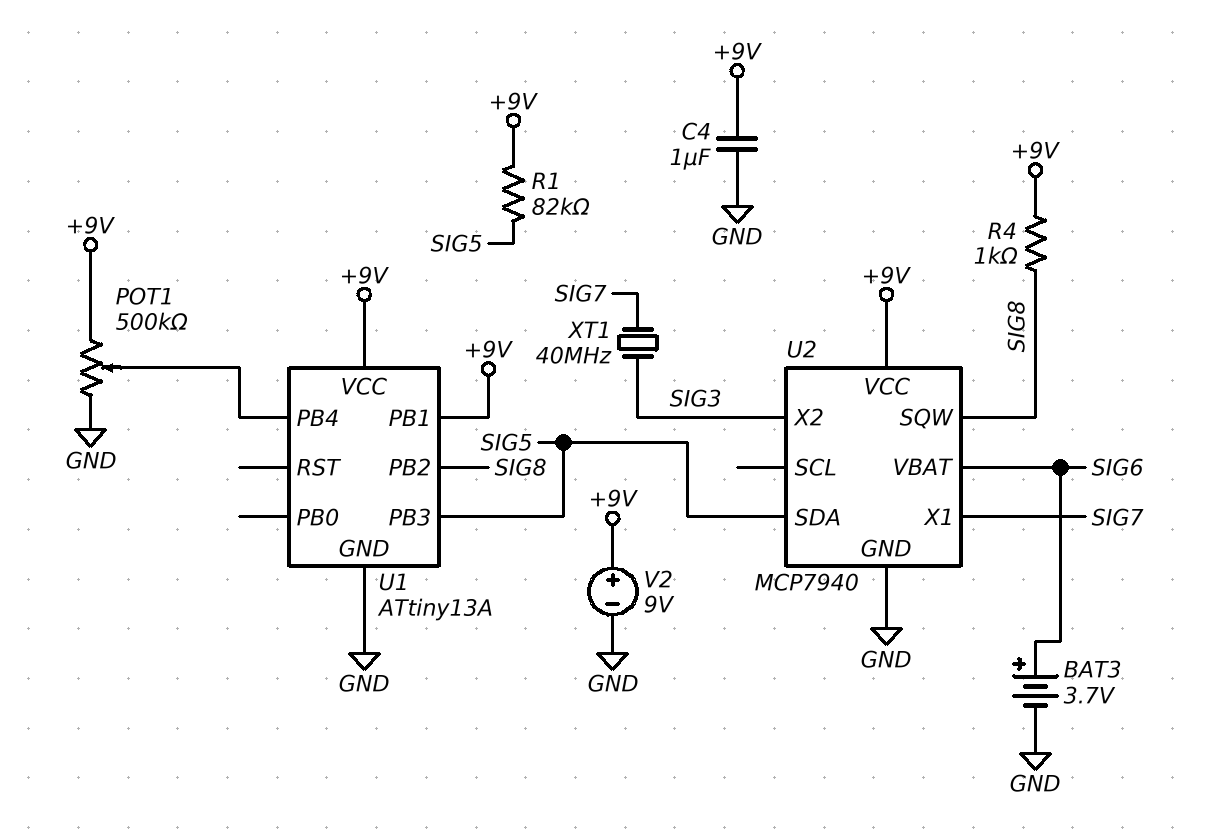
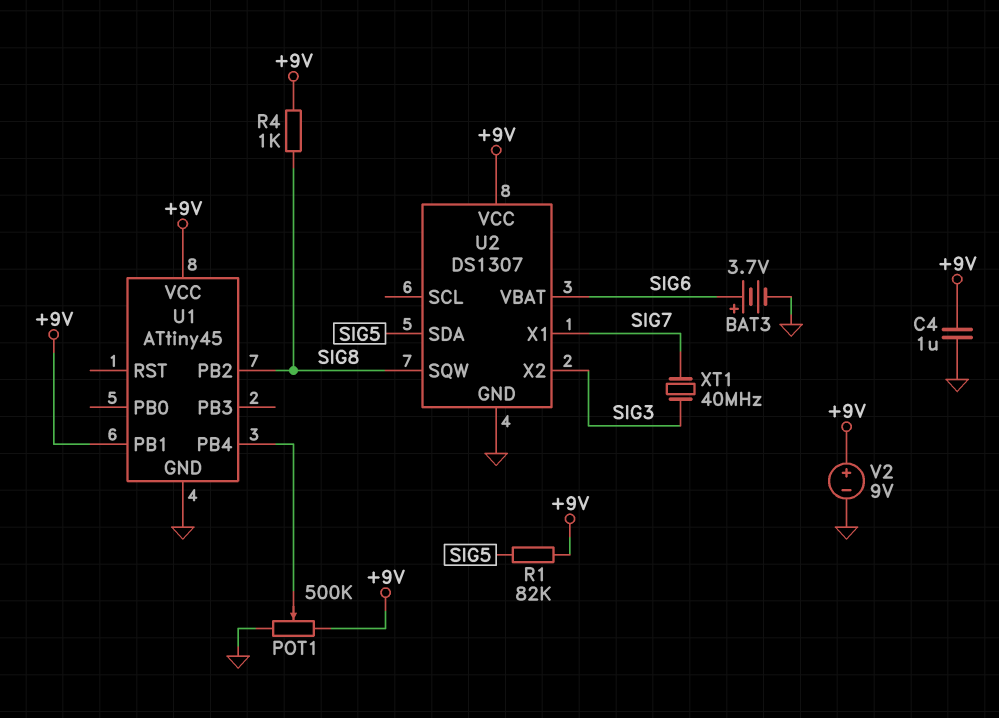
U1: ATtiny13A -> ATtiny45
U1 pin PB3: SIG5 -> none
U2: MCP7940 -> DS1307

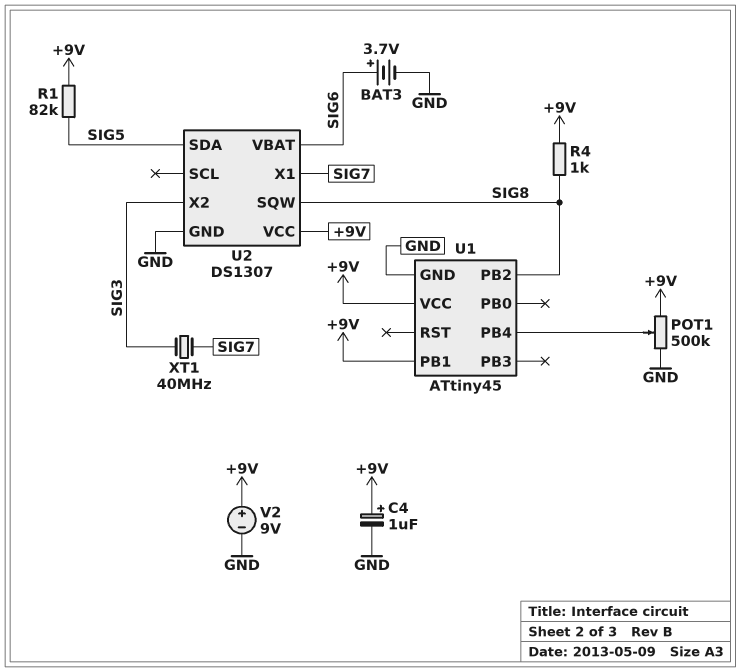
C4: 1uF (+9V, GND) -> 1uF (plus +9V, minus GND)

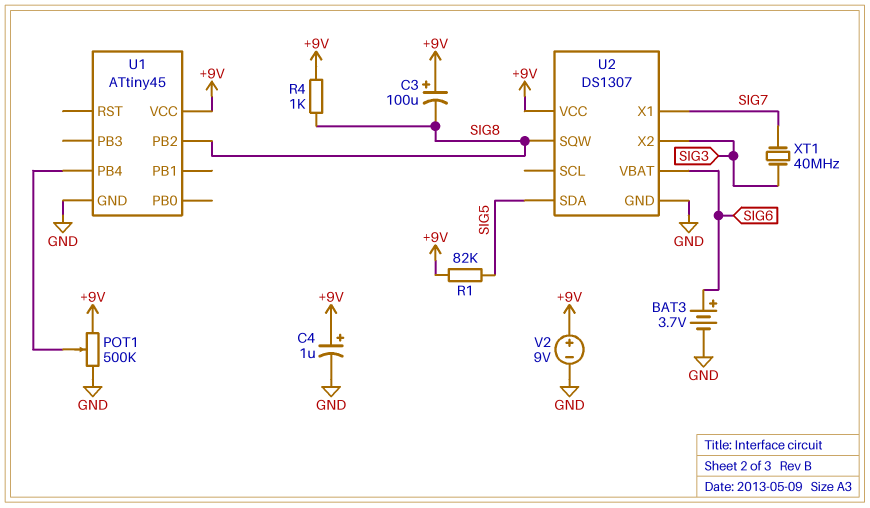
C3: none -> 100uF (plus +9V, minus SIG8)
U1 pin PB1: +9V -> none

